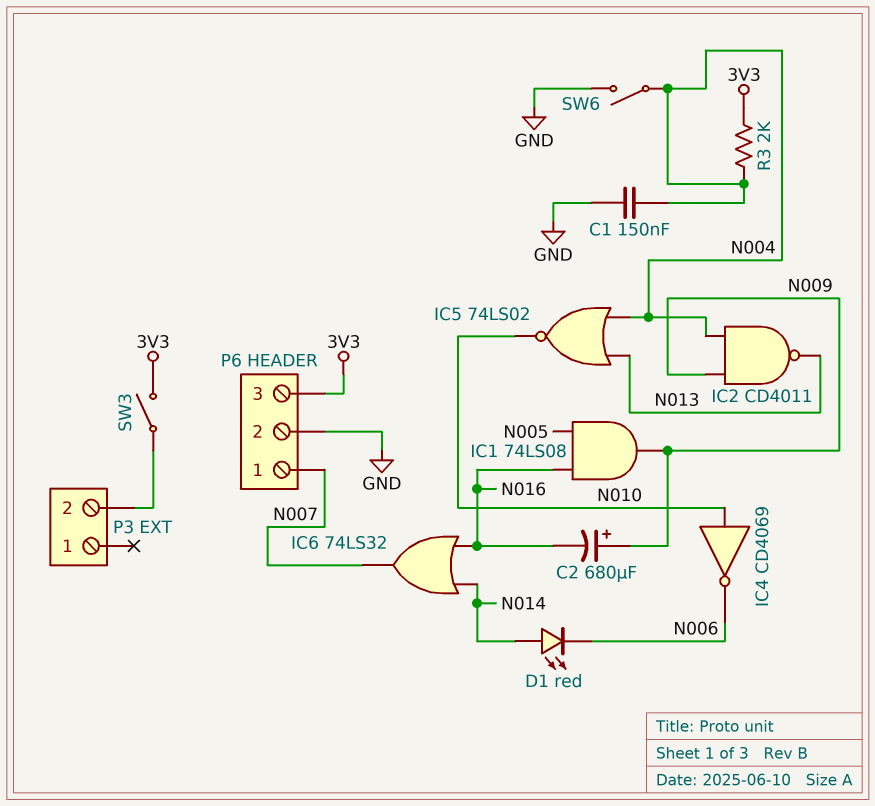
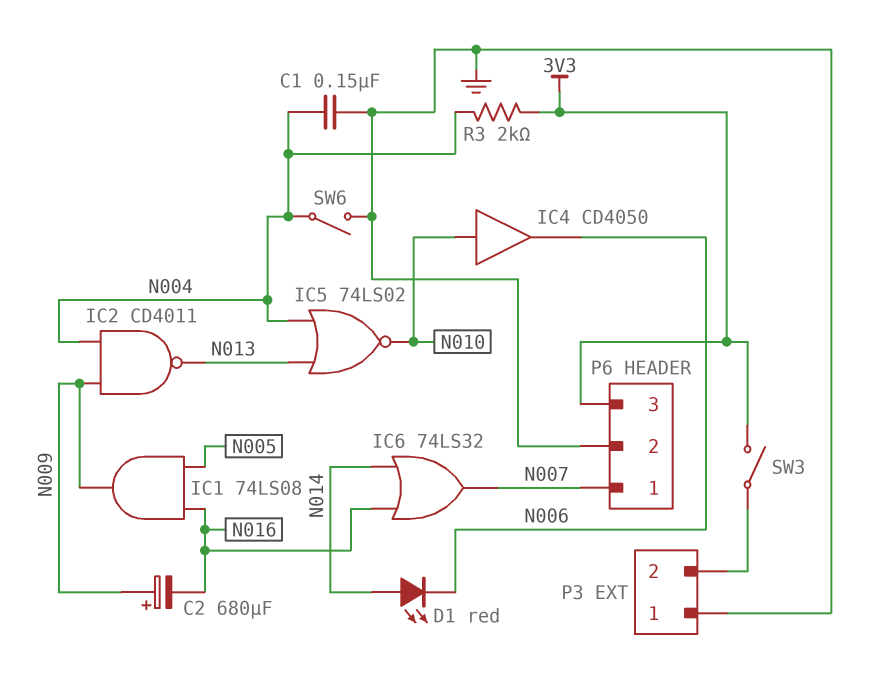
IC4: NOT CD4069 (in N010, out N006) -> buffer CD4050 (in N010, out N006)
P3 pin 1: none -> GND

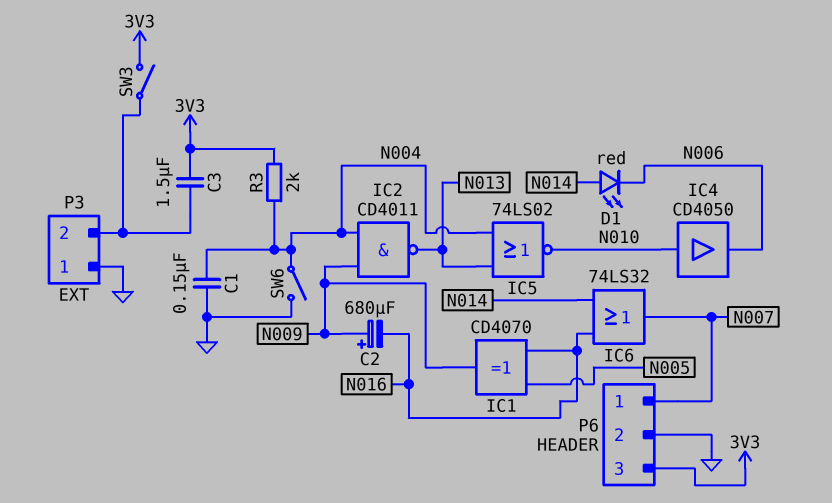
C3: none -> 1.5uF (3V3, P3/2)
IC1: AND 74LS08 (in N005, in N016, out N009) -> XOR CD4070 (in N005, in N016, out N009)

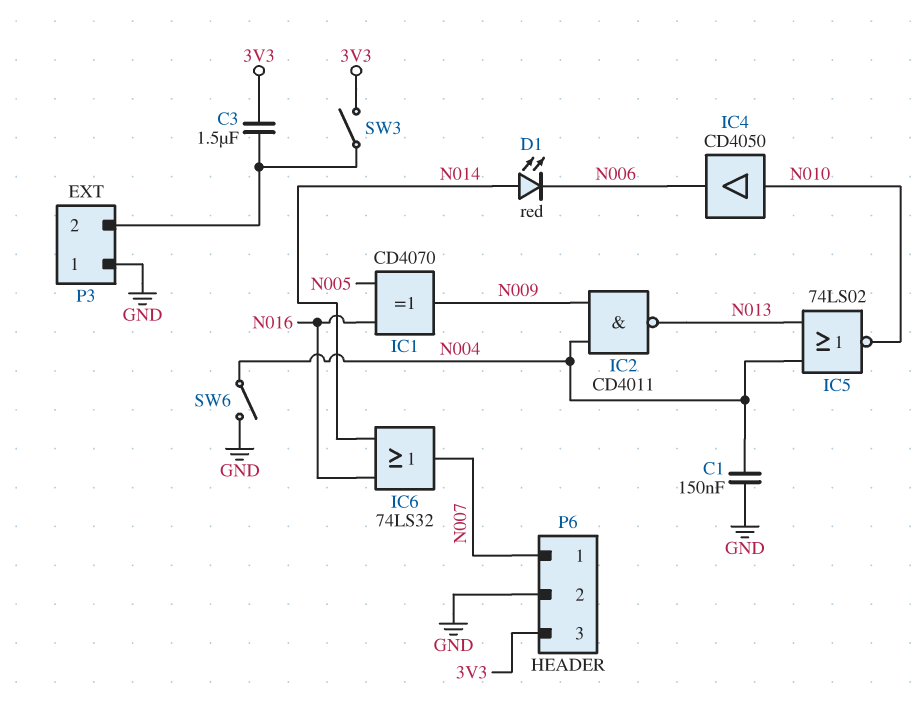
C2: 680uF (plus N009, minus N016) -> none
R3: 2k (3V3, N004) -> none

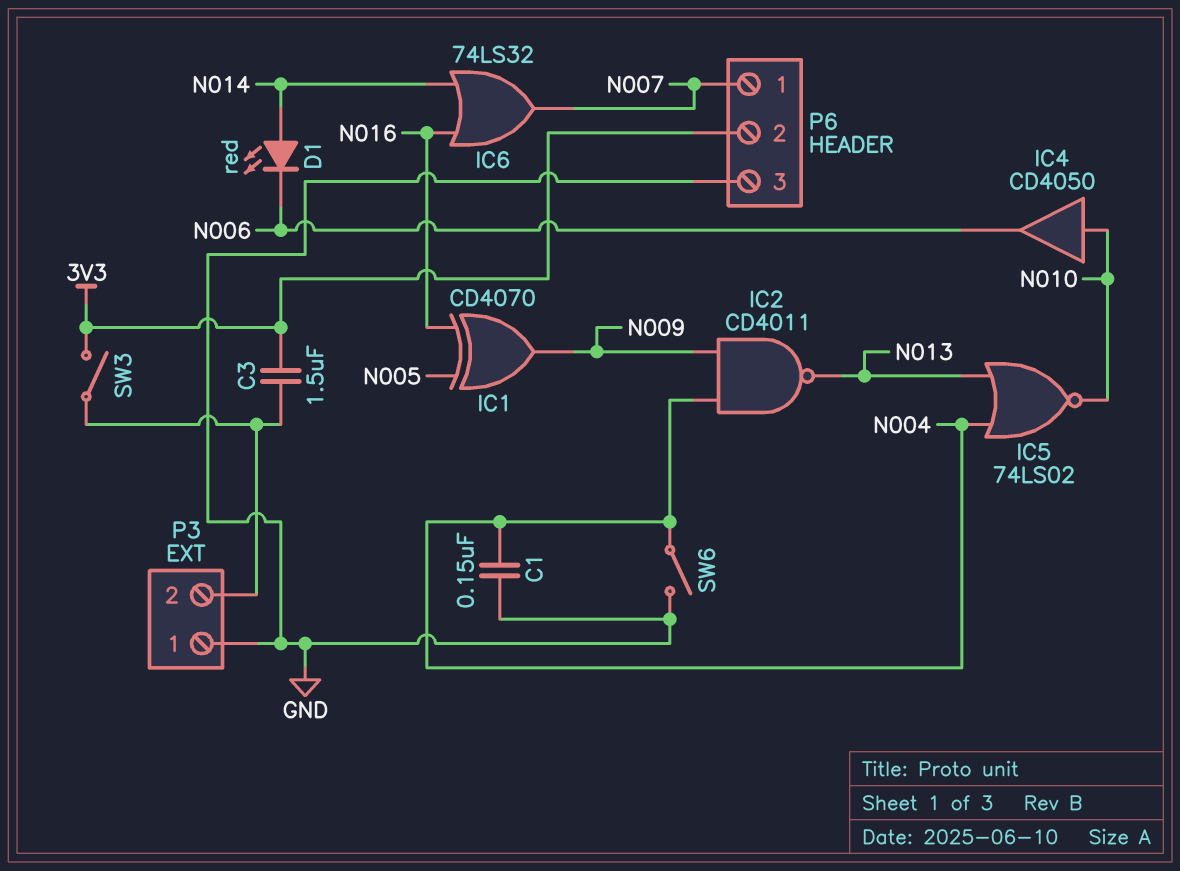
P6 pin 2: GND -> 3V3
P6 pin 3: 3V3 -> GND

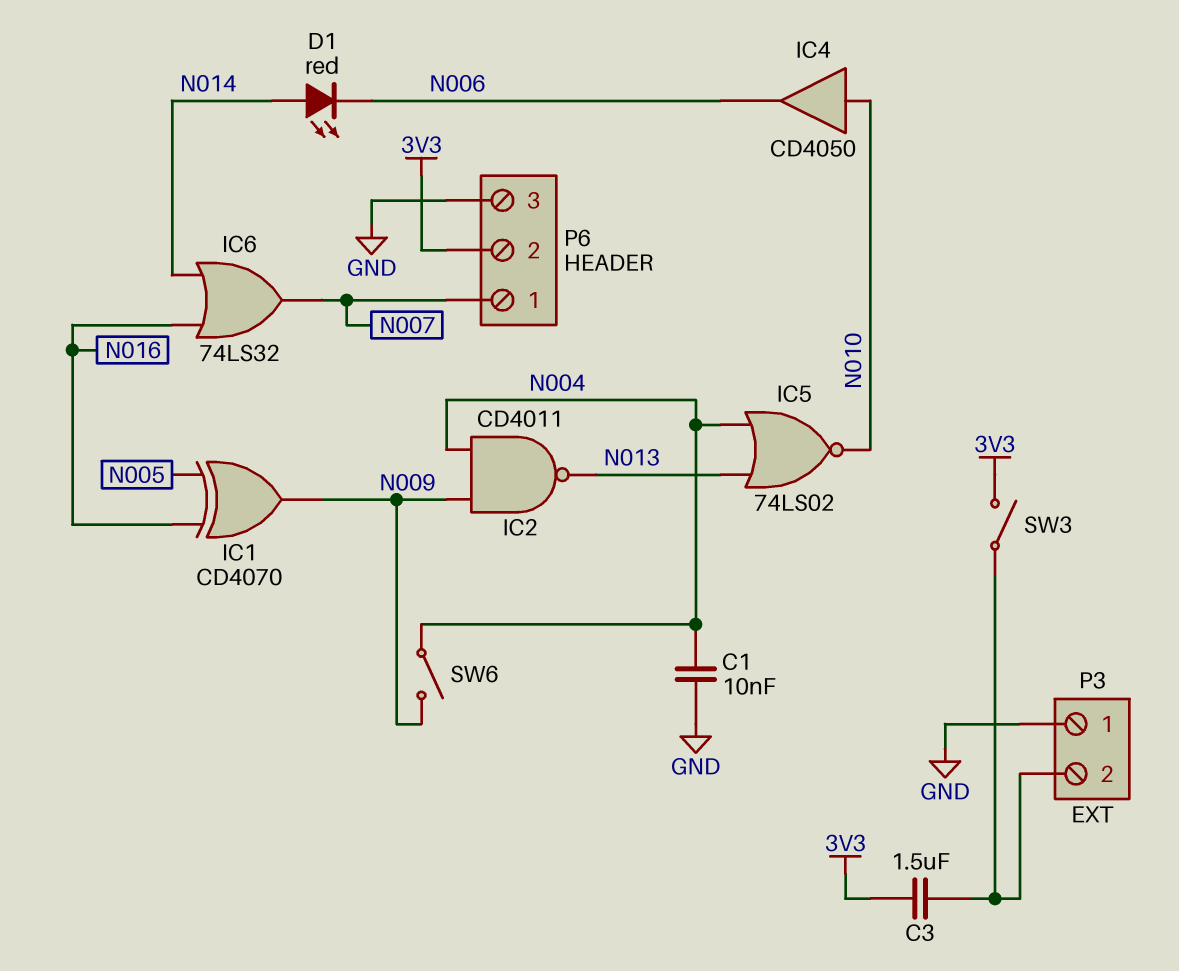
C1: 150nF (GND, N004) -> 10nF (GND, N004)
SW6: switch (GND, N004) -> switch (N004, N009)

